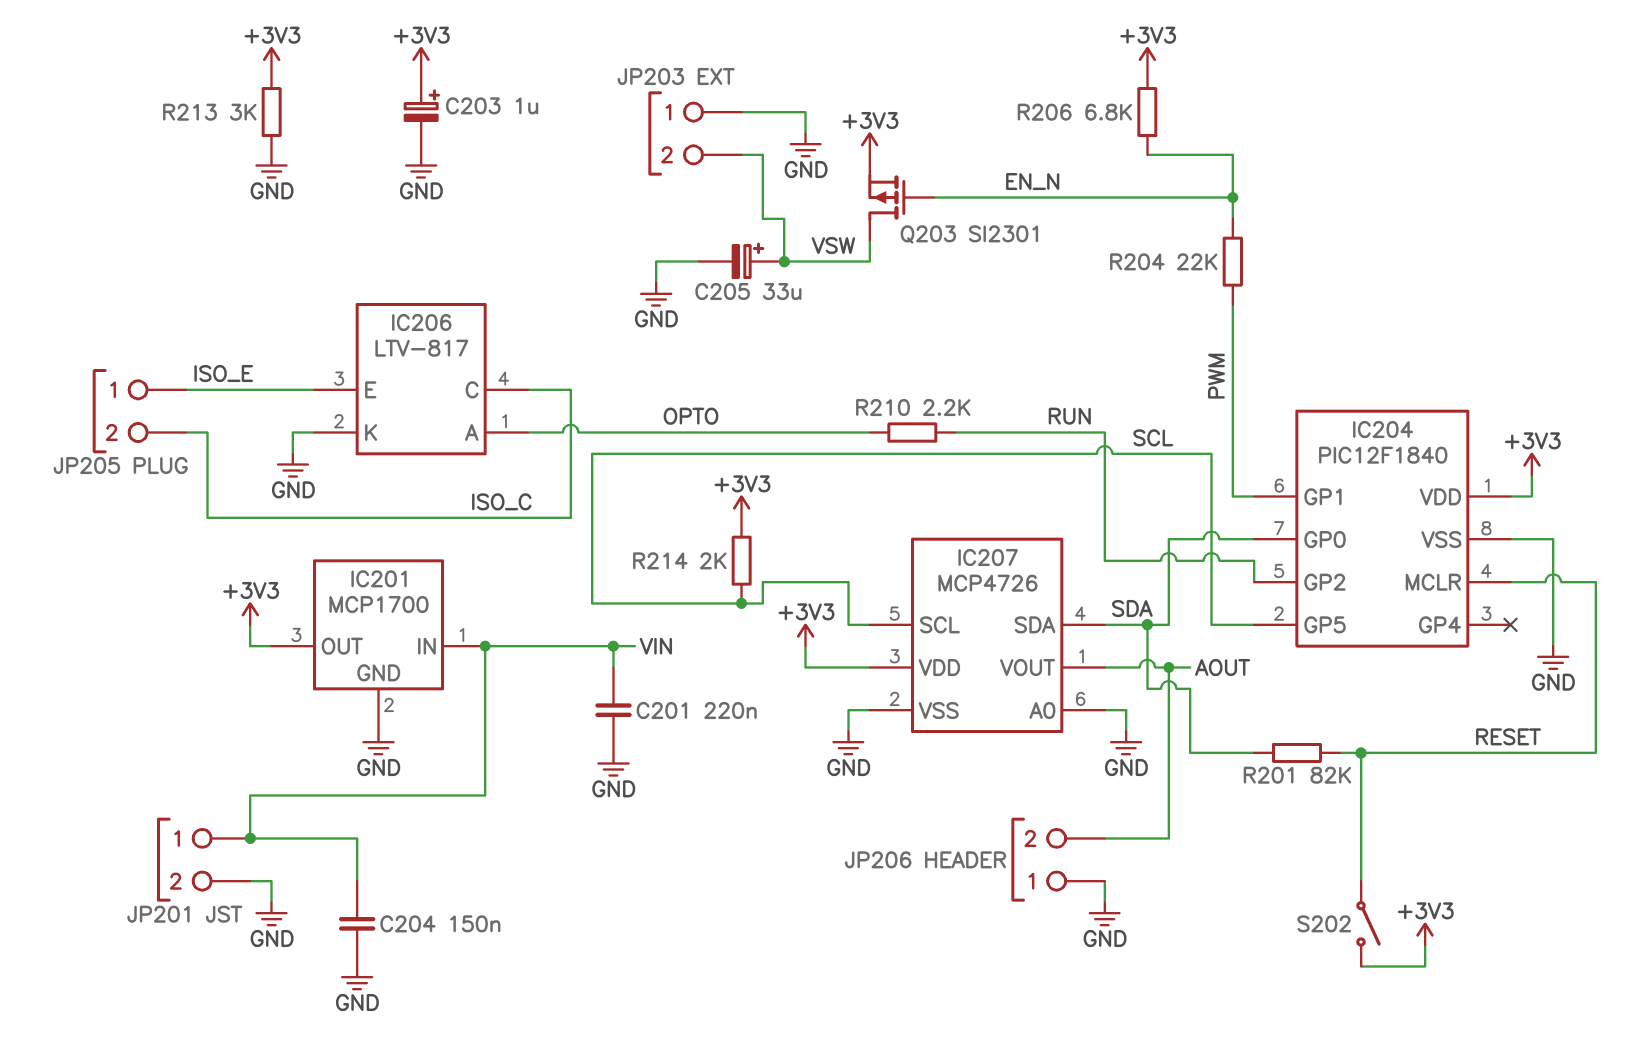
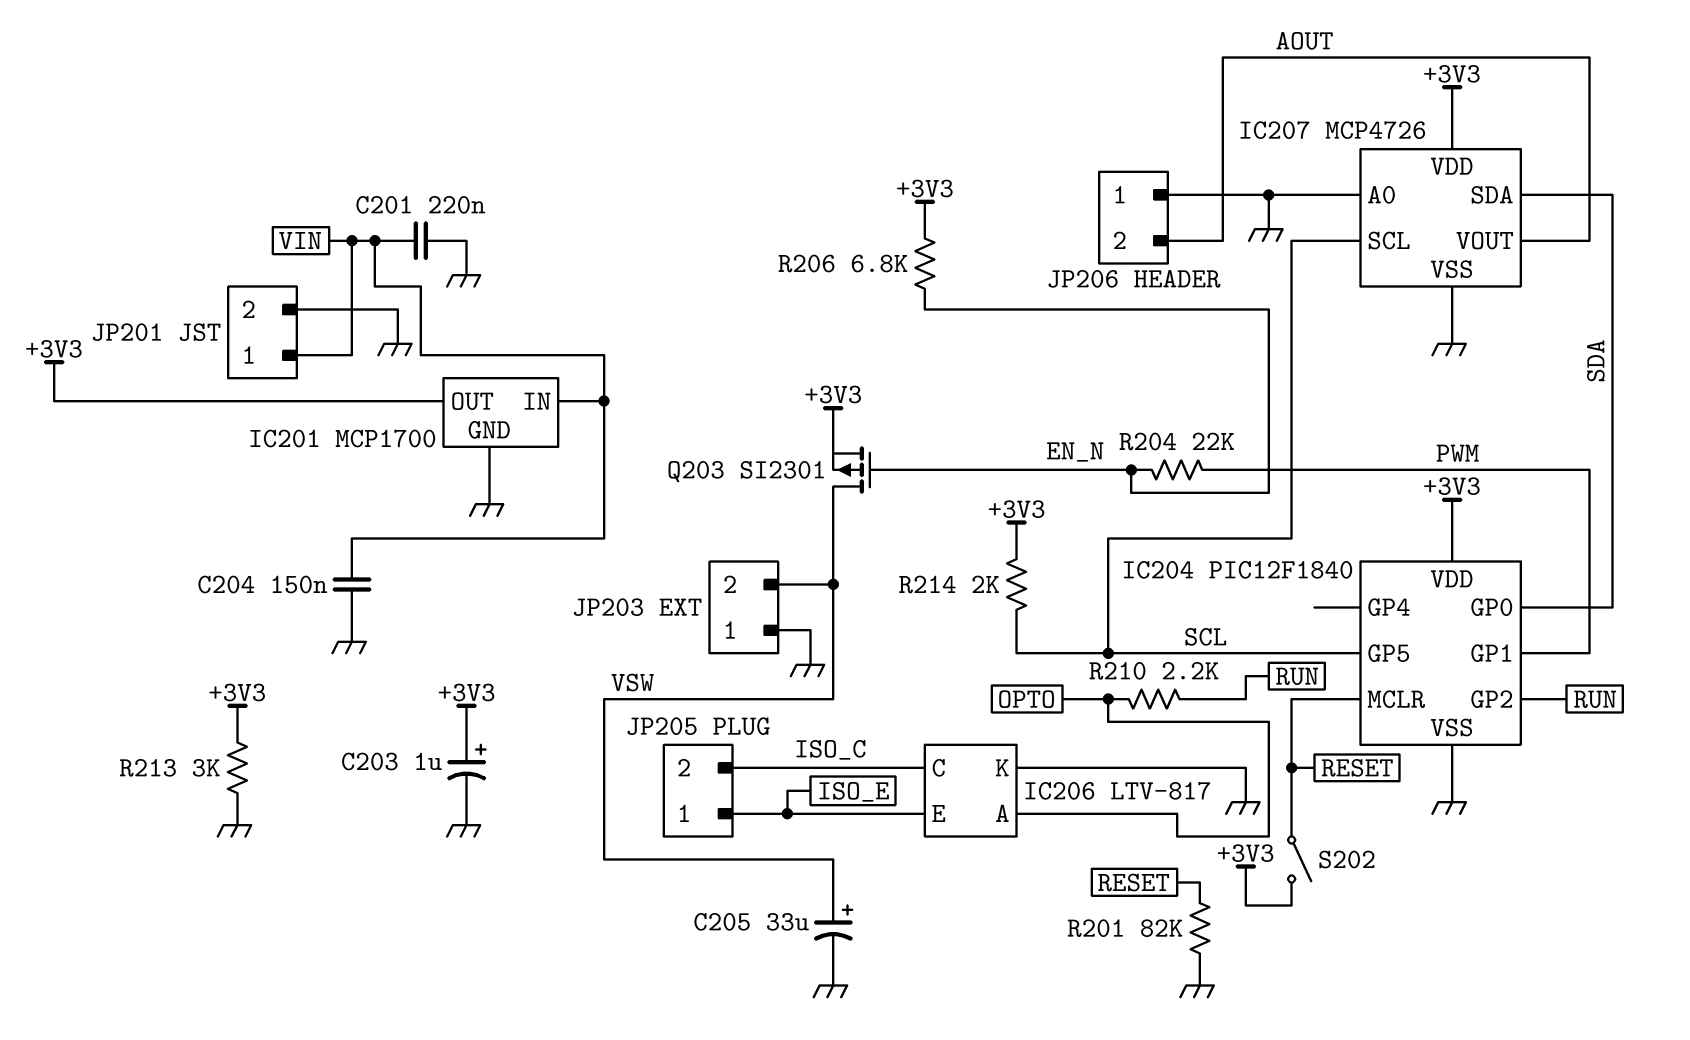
R201: 82k (RESET, SDA) -> 82k (GND, RESET)

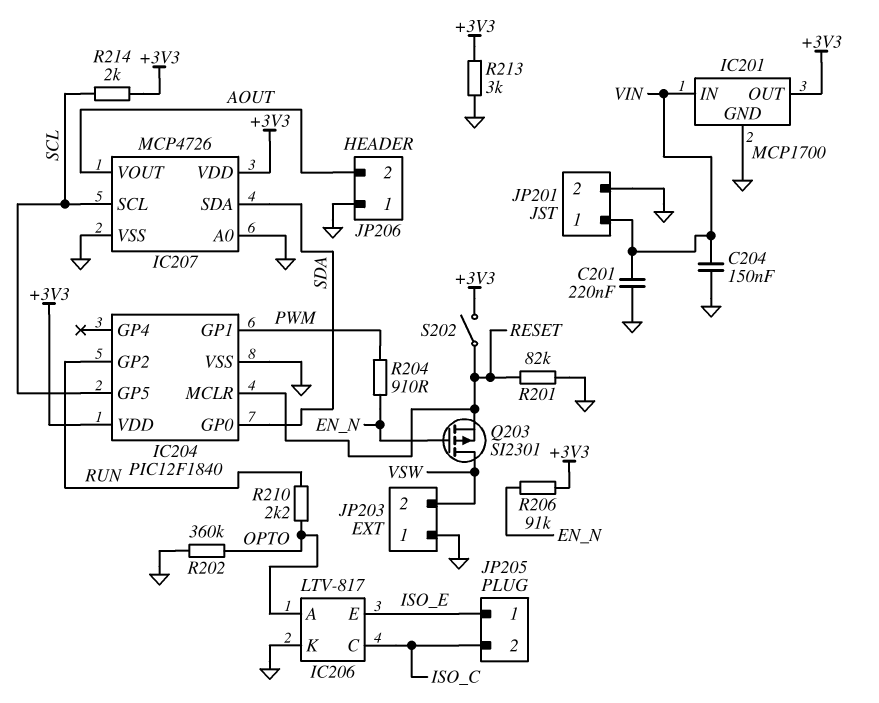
C203: 1uF (plus +3V3, minus GND) -> none
C205: 33uF (plus VSW, minus GND) -> none
Q203: PMOS SI2301 (G EN_N, D VSW, S +3V3) -> PMOS SI2301 (G EN_N, D VSW, S RESET)
R202: none -> 360k (GND, OPTO)
R204: 22k (EN_N, PWM) -> 910 (EN_N, PWM)
R206: 6.8k (+3V3, EN_N) -> 91k (+3V3, EN_N)

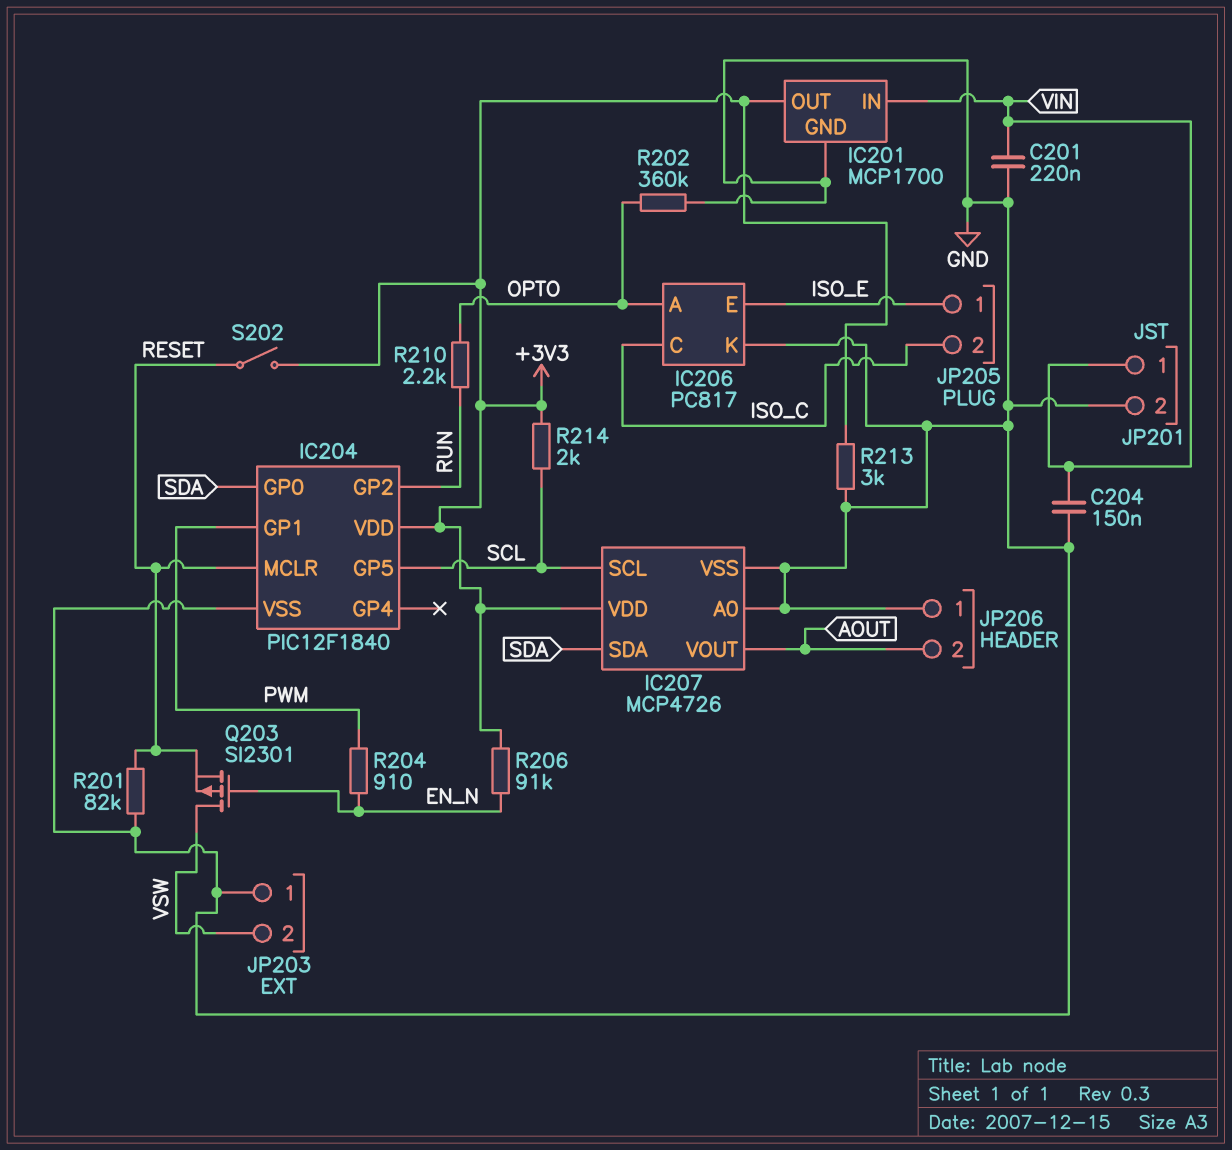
IC206: LTV-817 -> PC817

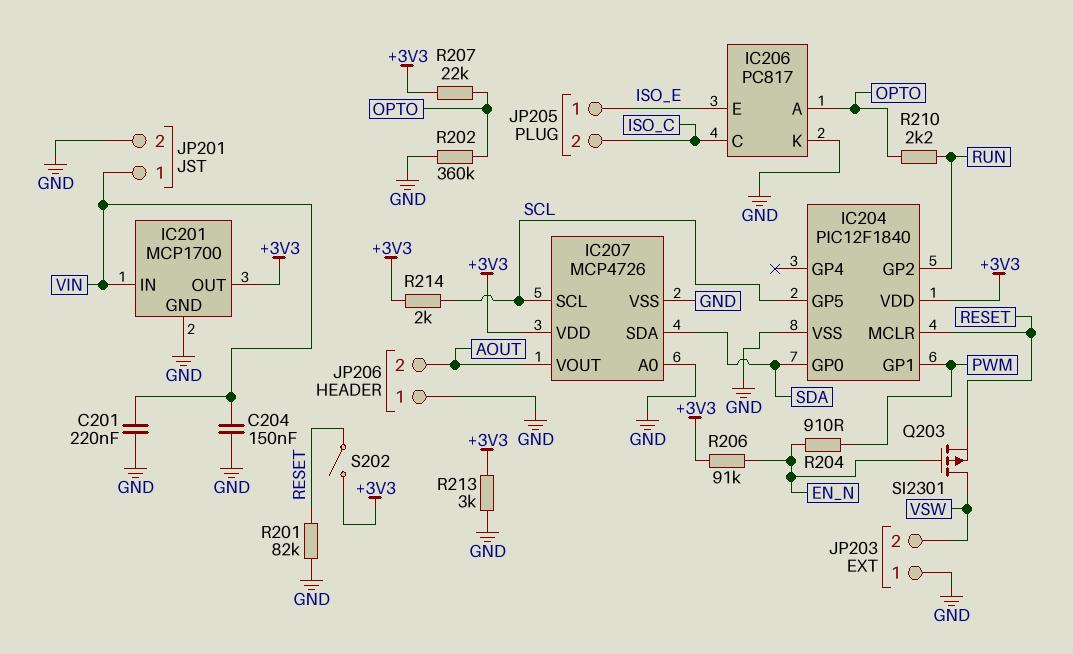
R207: none -> 22k (+3V3, OPTO)

